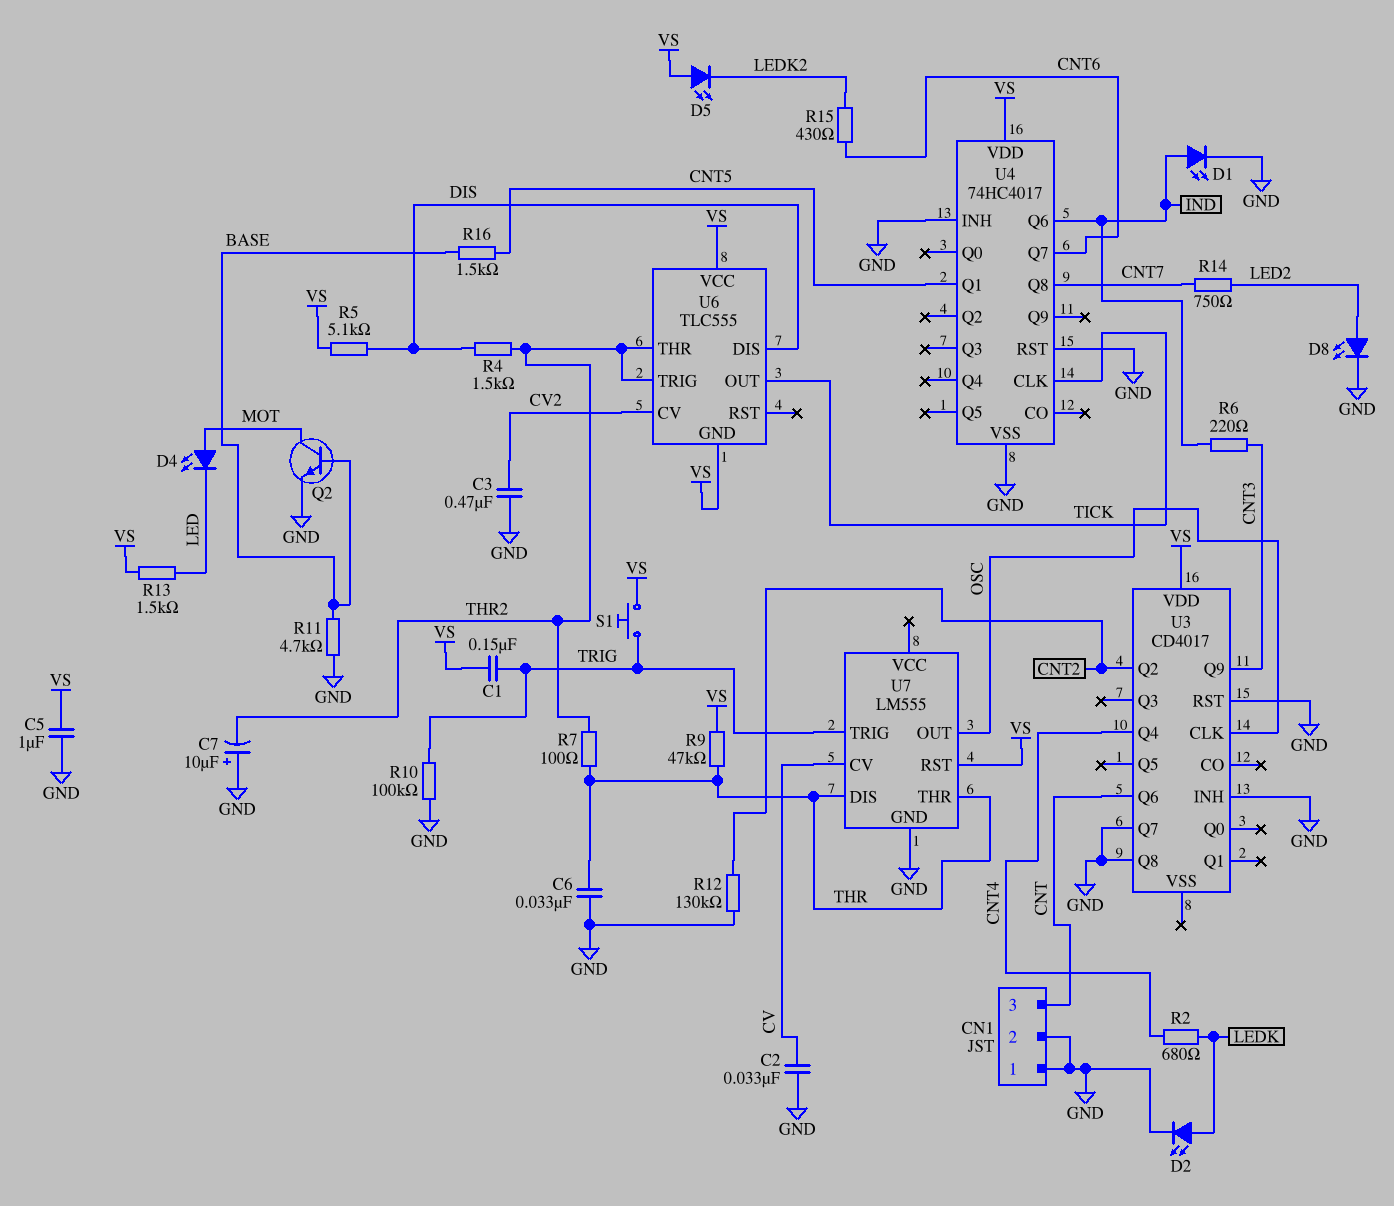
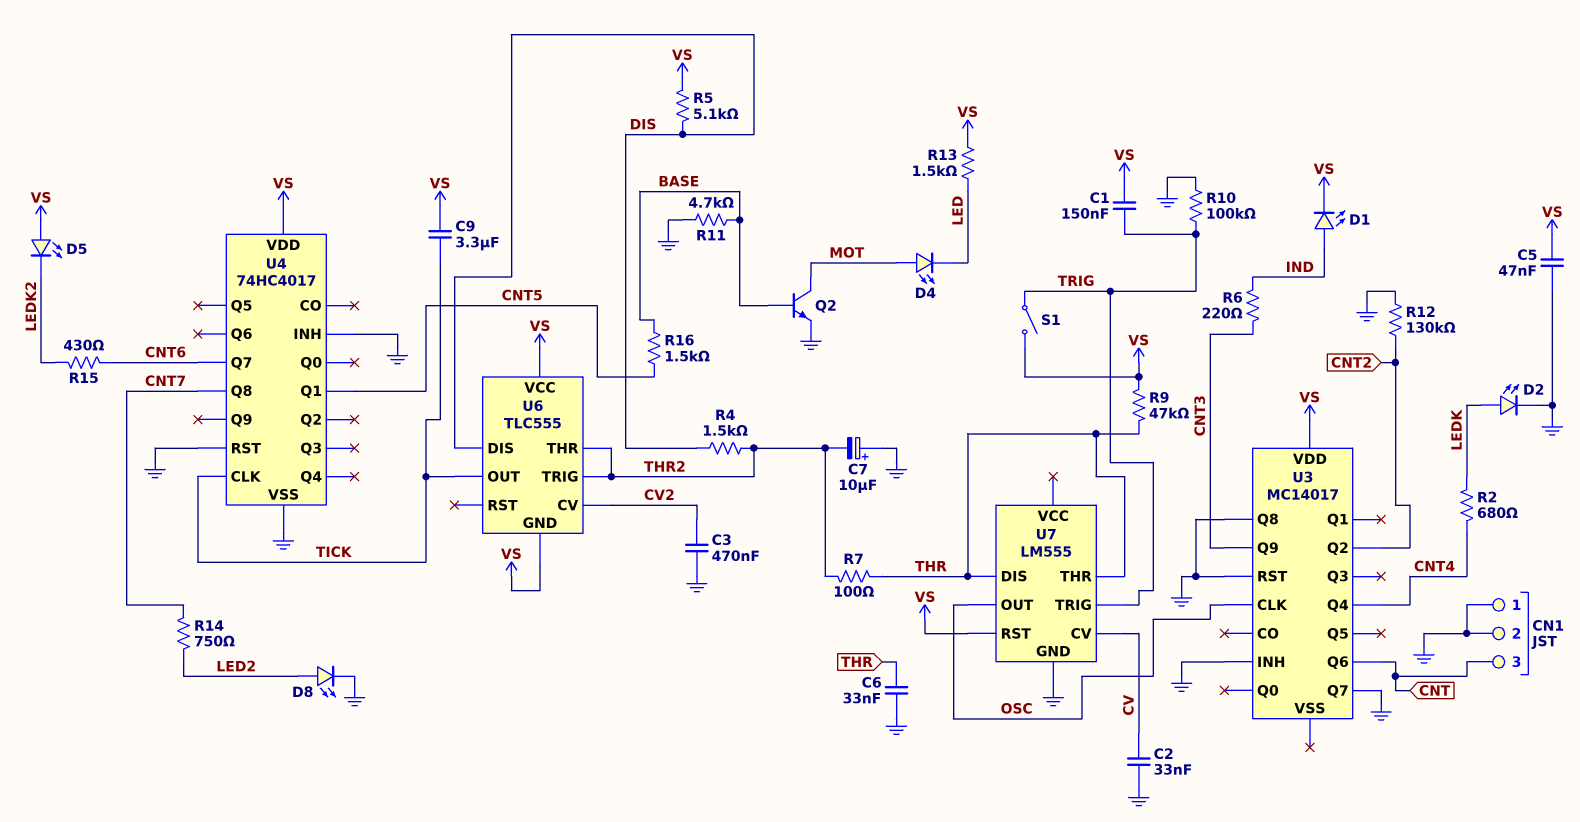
C5: 1uF (GND, VS) -> 47nF (GND, VS)
C9: none -> 3.3uF (TICK, VS)
D1: LED (A IND, K GND) -> LED (A IND, K VS)
S1: button (TRIG, VS) -> switch (TRIG, VS)
U3: CD4017 -> MC14017
U4 pin Q6: IND -> none

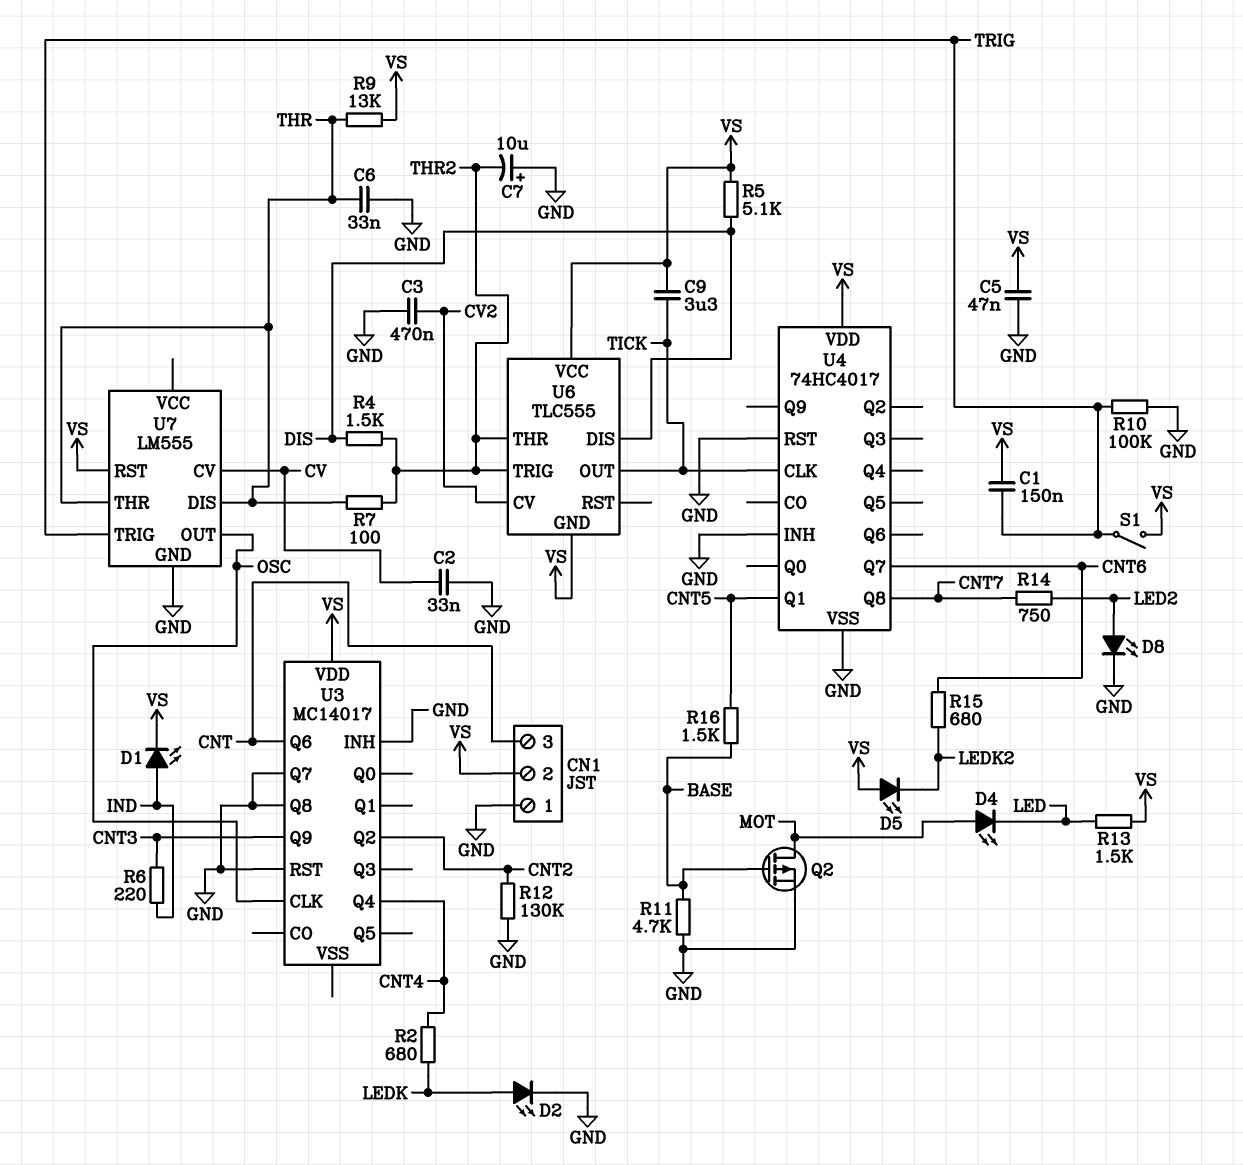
CN1 pin 2: GND -> VS
Q2: NPN (B BASE, C MOT, E GND) -> PMOS (G BASE, D MOT, S GND)
R9: 47k (THR, VS) -> 13k (THR, VS)
R15: 430 (CNT6, LEDK2) -> 680 (CNT6, LEDK2)

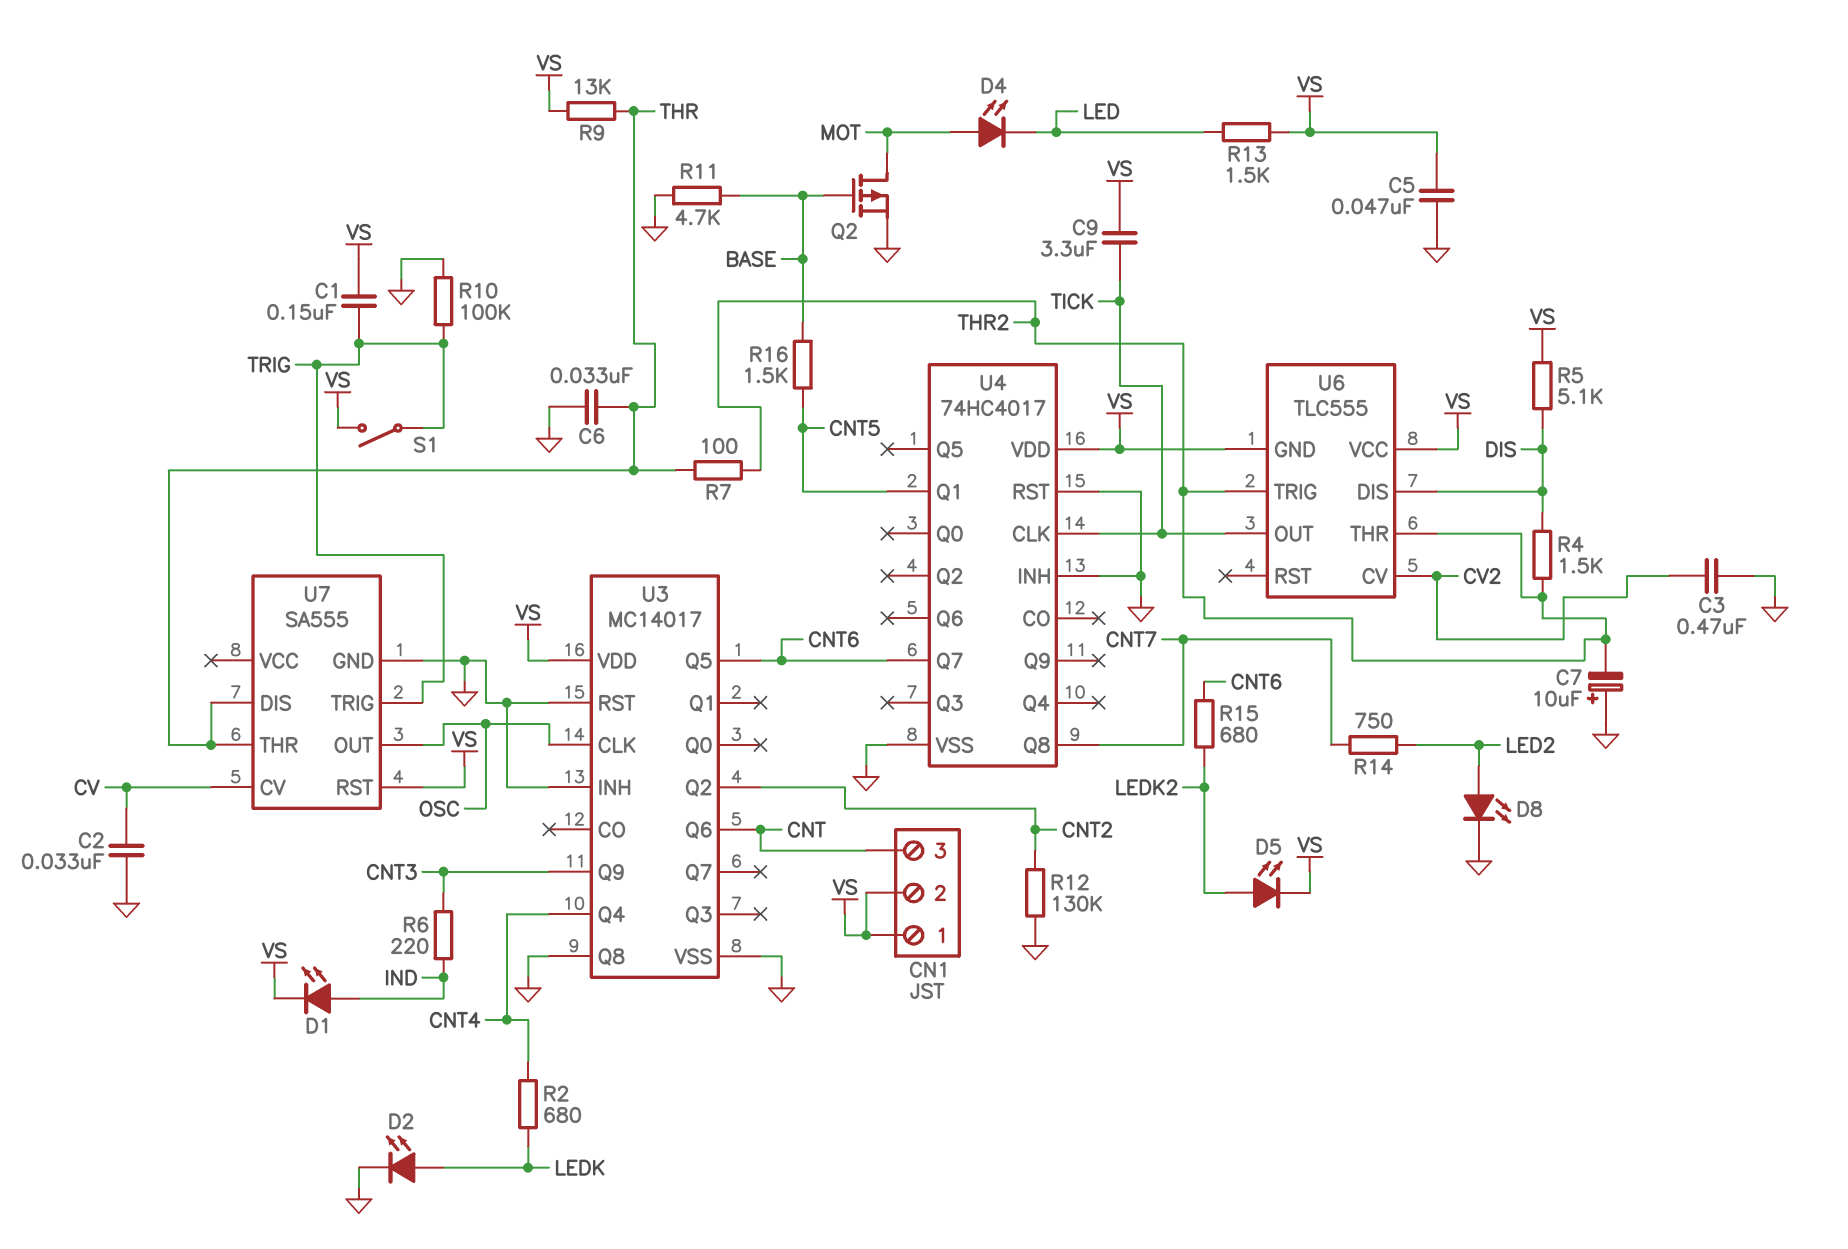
CN1 pin 1: GND -> VS
D5: LED (A VS, K LEDK2) -> LED (A LEDK2, K VS)
U3 pin Q5: none -> CNT6
U3 pin Q7: GND -> none
U3 pin VSS: none -> GND
U7: LM555 -> SA555

